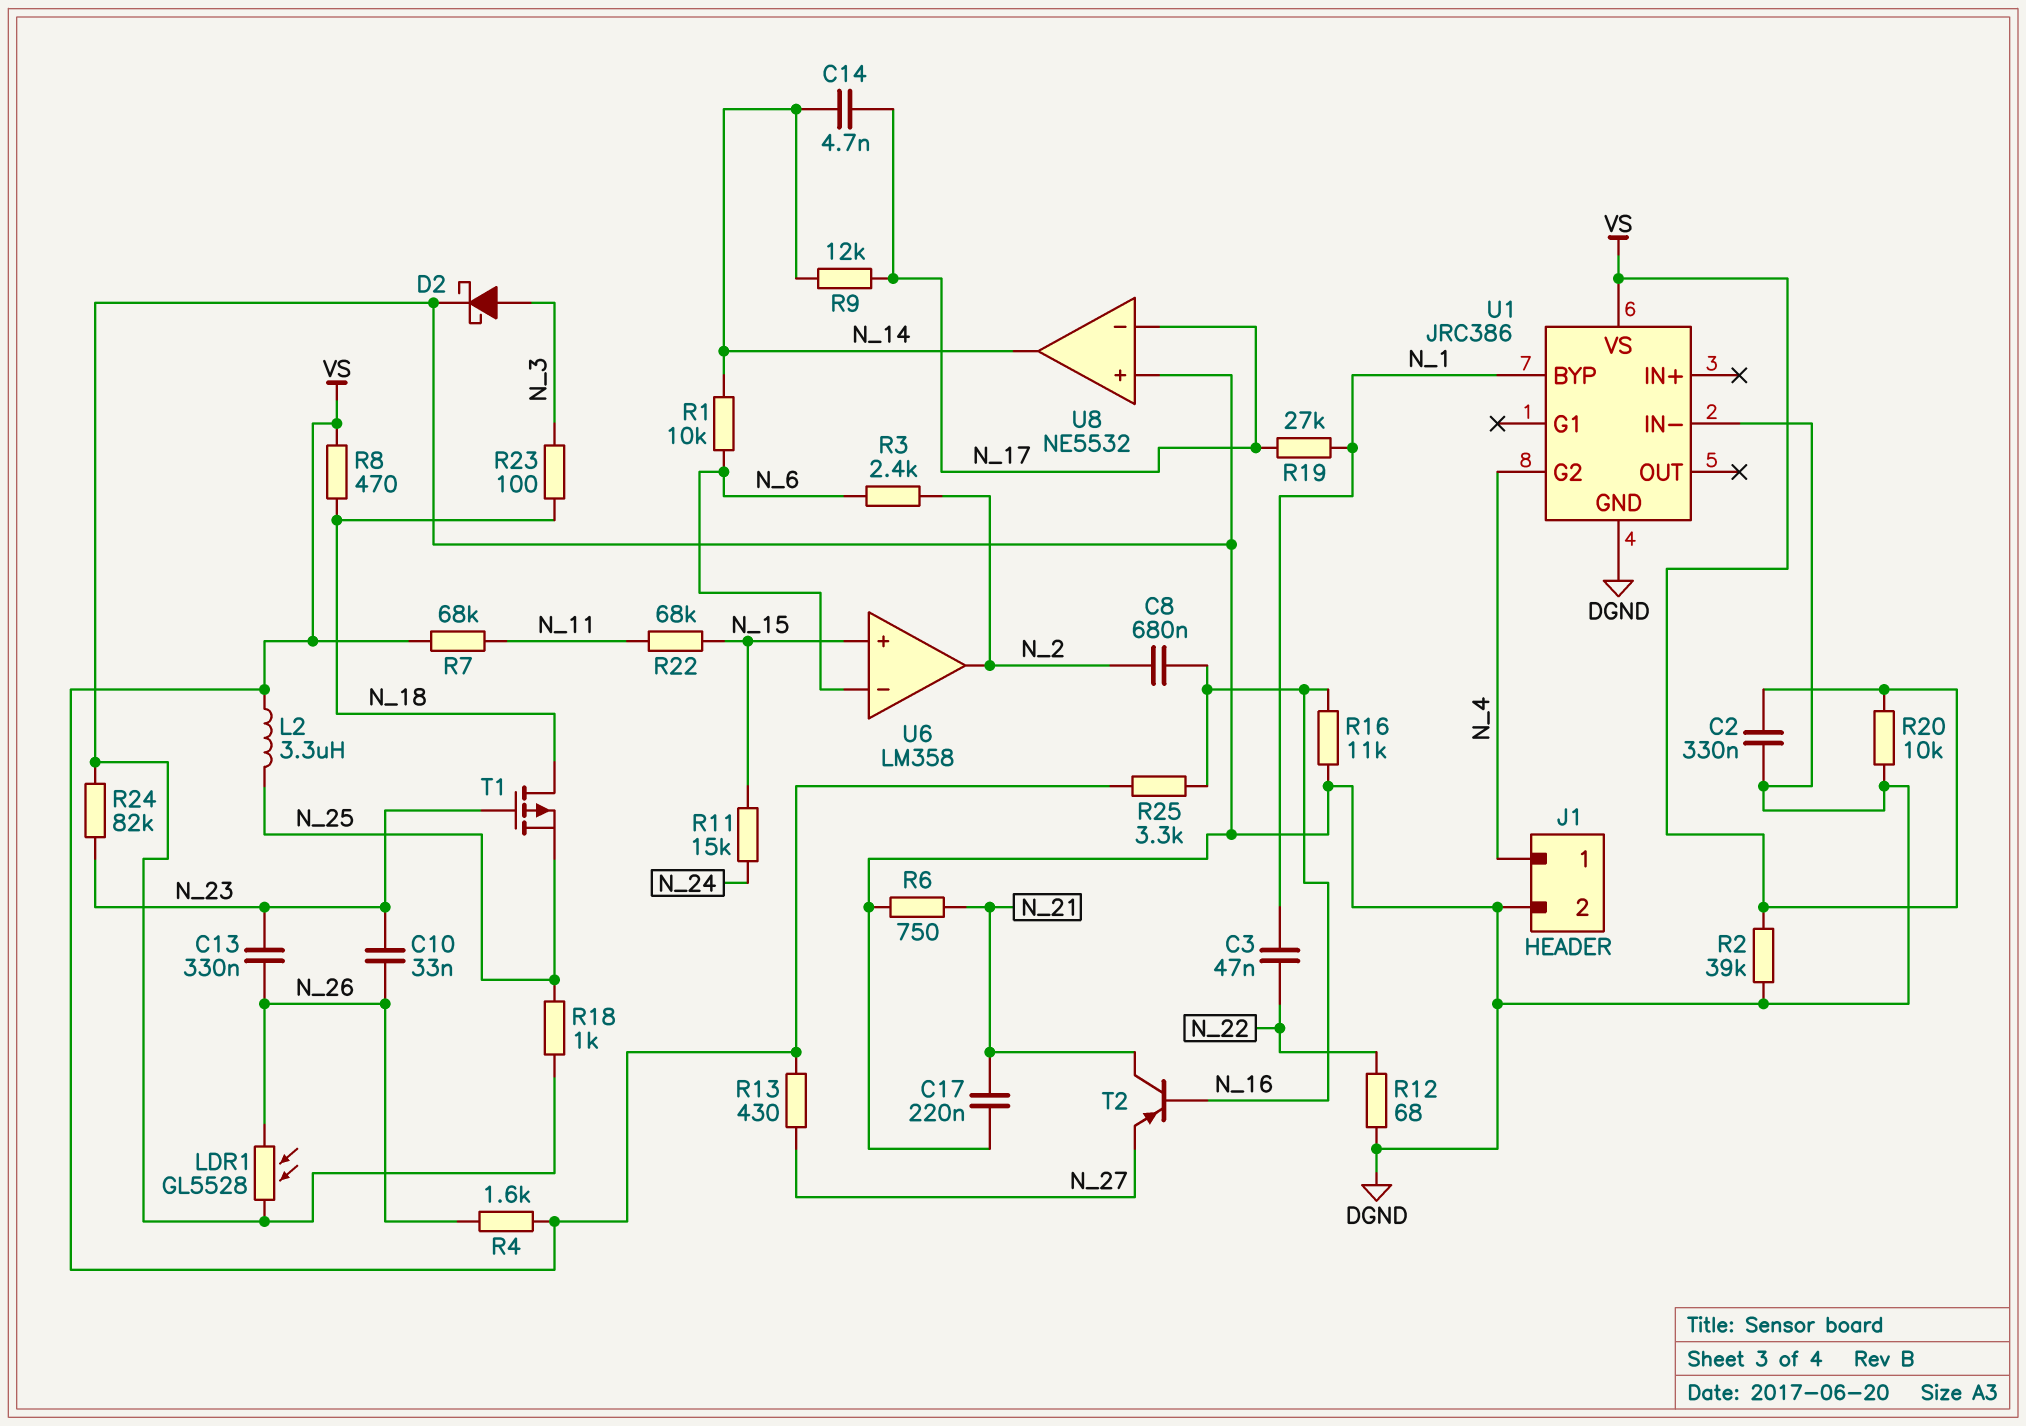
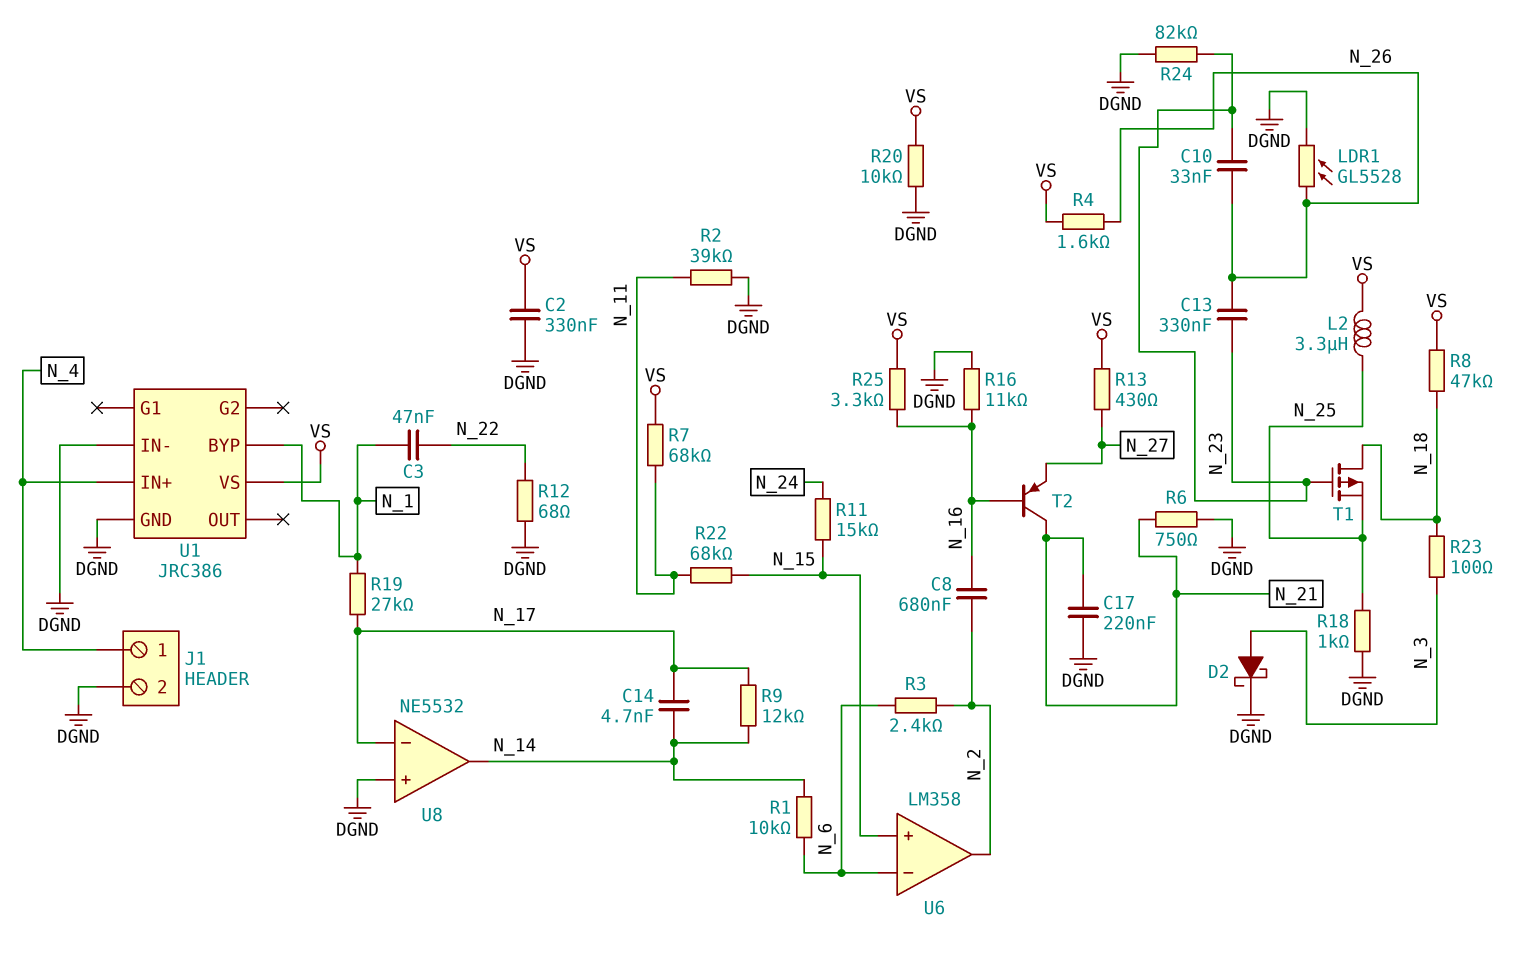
R2: 39k (DGND, VS) -> 39k (DGND, N_11)
R8: 470 (N_18, VS) -> 47k (N_18, VS)
U1 pin G2: N_4 -> none
U1 pin IN+: none -> N_4

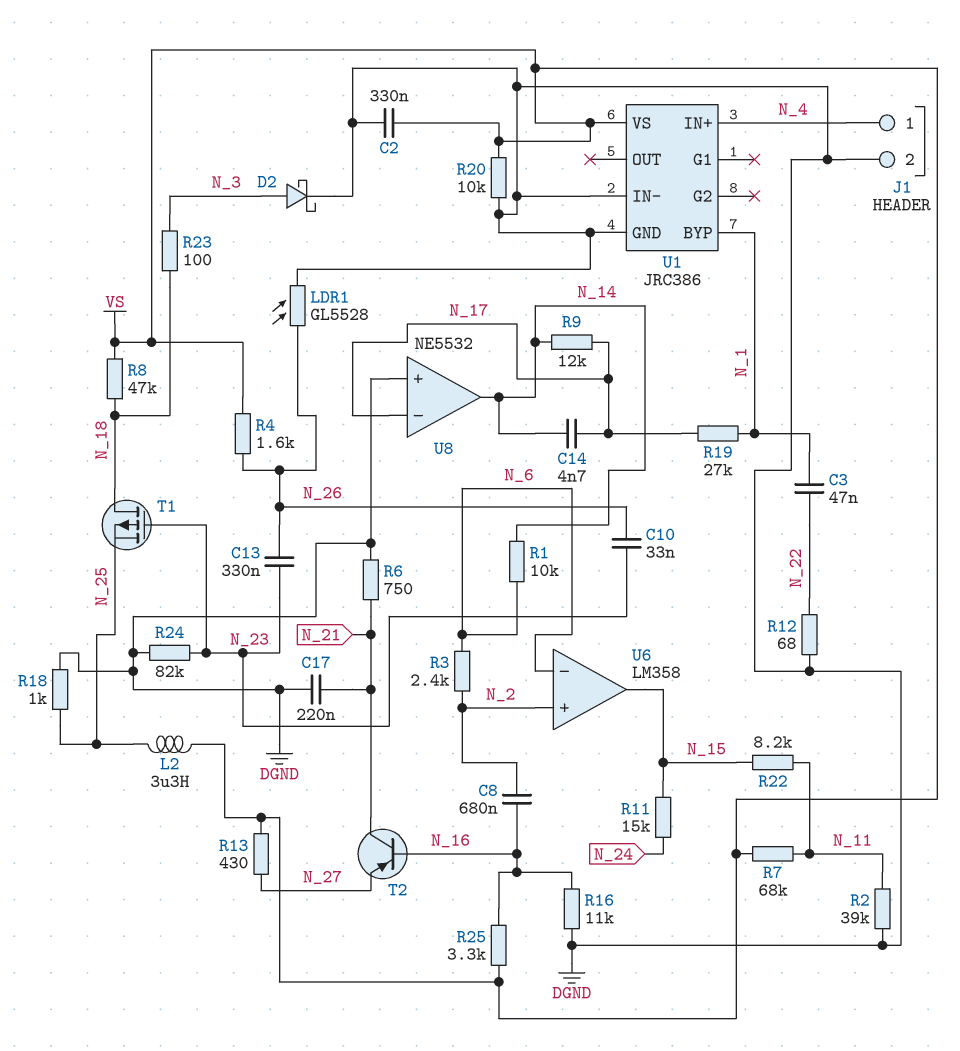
R22: 68k (N_11, N_15) -> 8.2k (N_11, N_15)
U6 pin in+: N_15 -> N_2
U6 pin out: N_2 -> N_15

